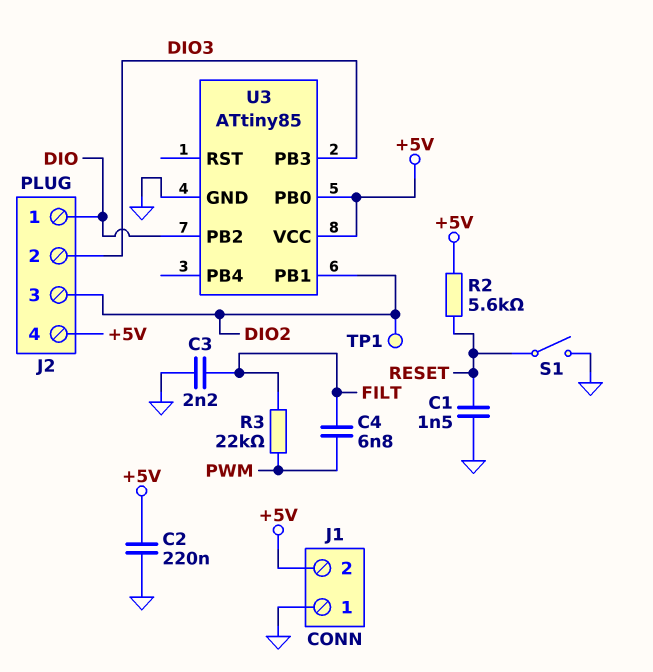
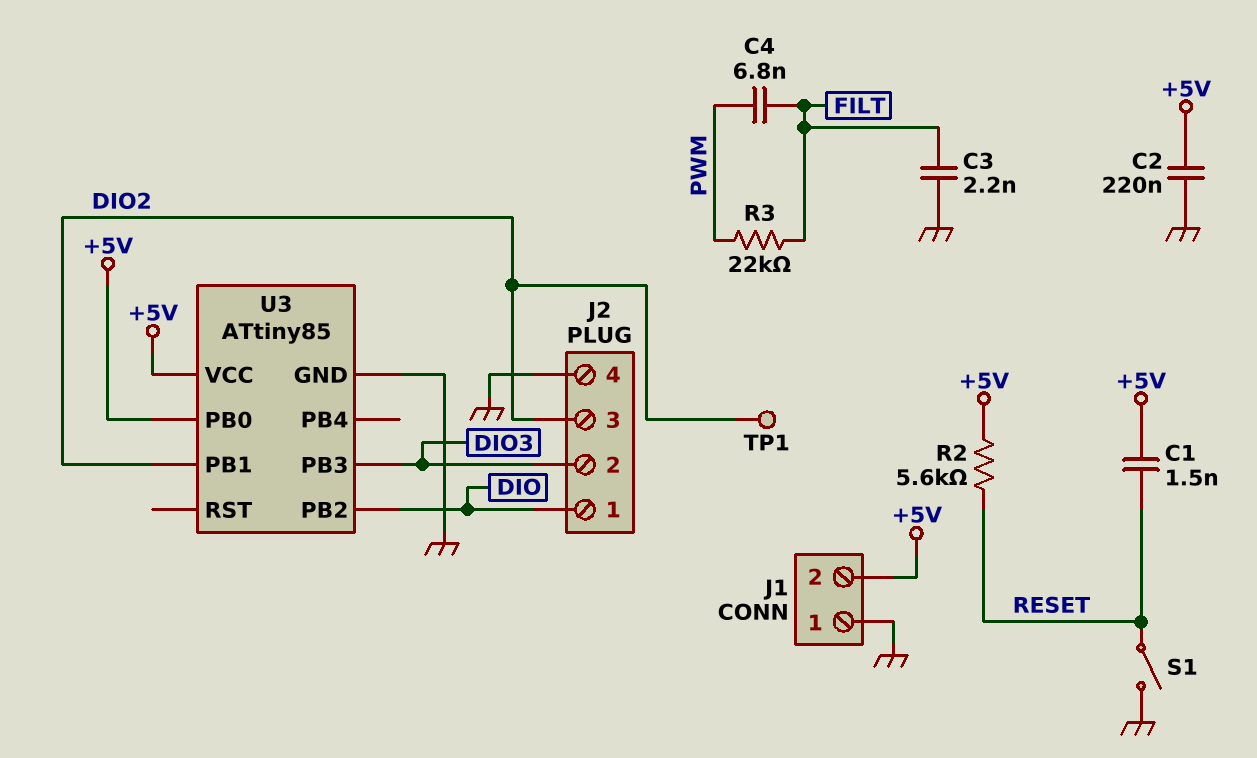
C1: 1.5nF (GND, RESET) -> 1.5nF (+5V, RESET)
J2 pin 4: +5V -> GND

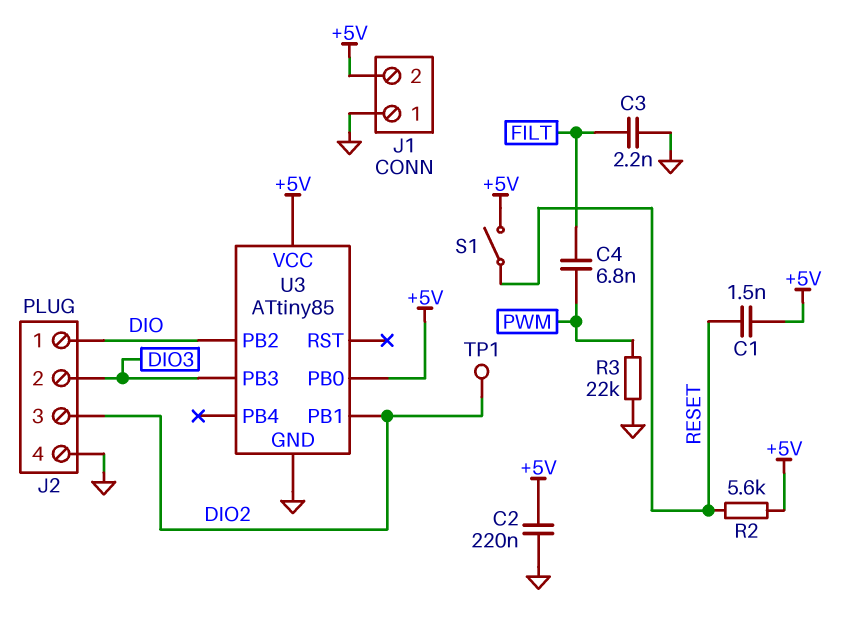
R3: 22k (FILT, PWM) -> 22k (GND, PWM)
S1: switch (GND, RESET) -> switch (+5V, RESET)

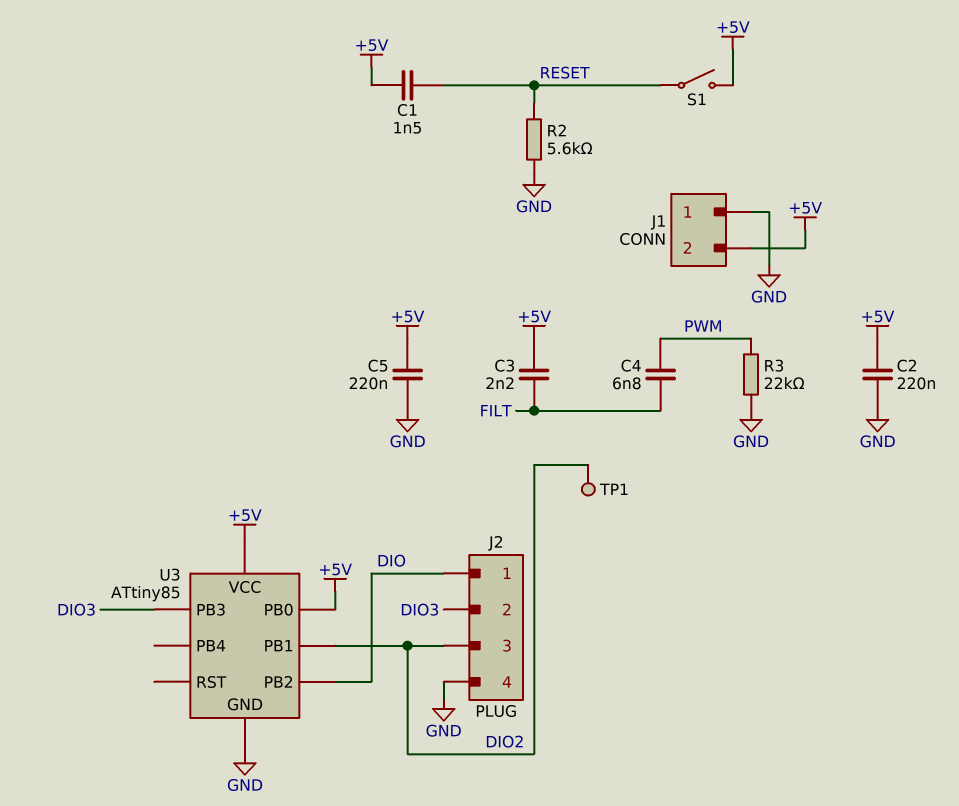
C3: 2.2nF (FILT, GND) -> 2.2nF (+5V, FILT)
C5: none -> 220nF (+5V, GND)
R2: 5.6k (+5V, RESET) -> 5.6k (GND, RESET)

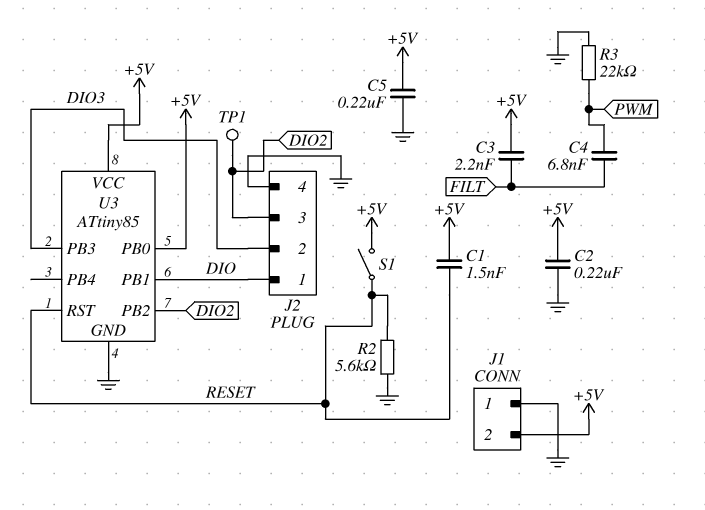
U3 pin PB1: DIO2 -> DIO
U3 pin PB2: DIO -> DIO2
U3 pin RST: none -> RESET

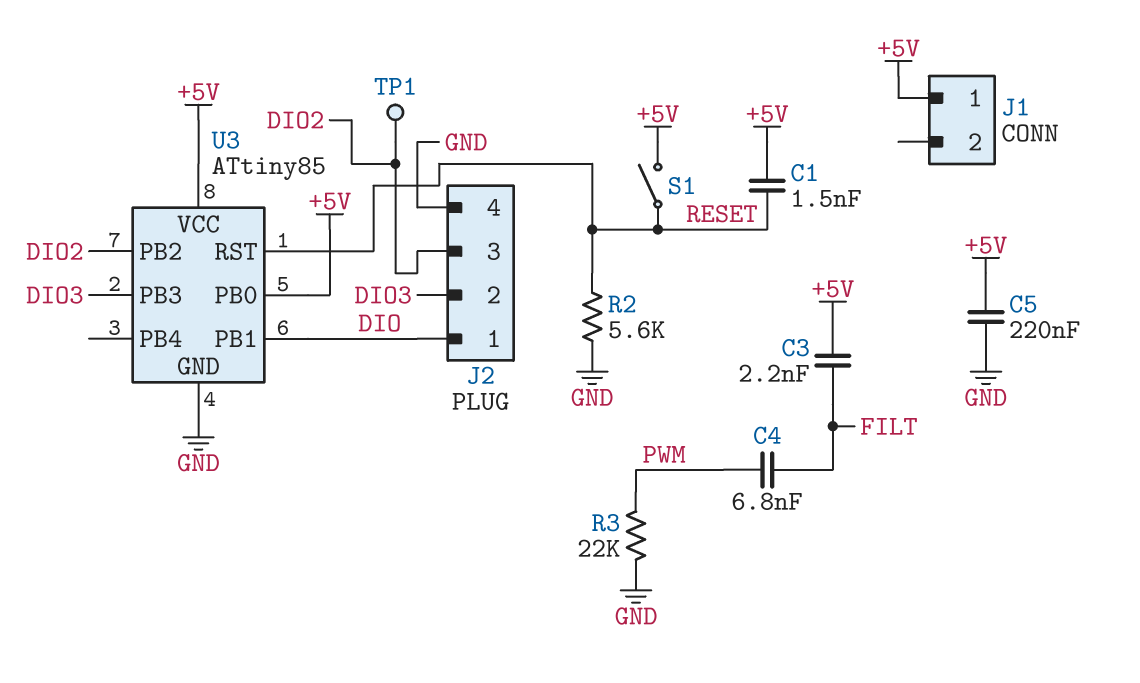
C2: 220nF (+5V, GND) -> none
J1 pin 1: GND -> +5V
J1 pin 2: +5V -> none

